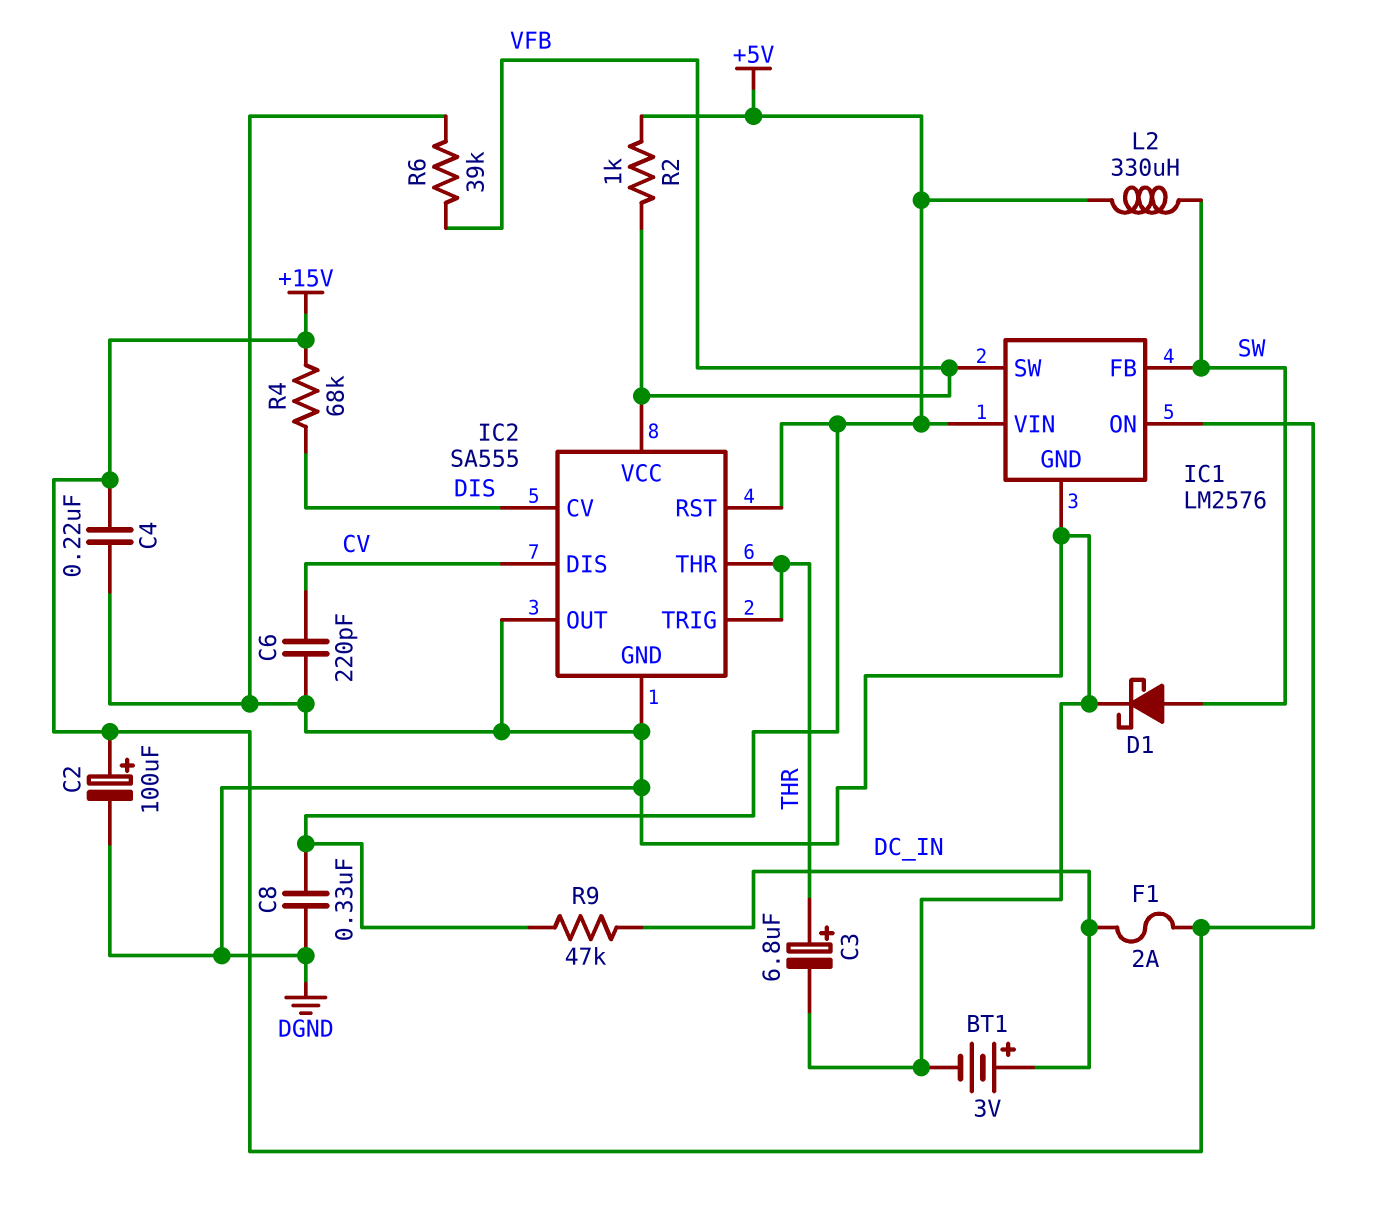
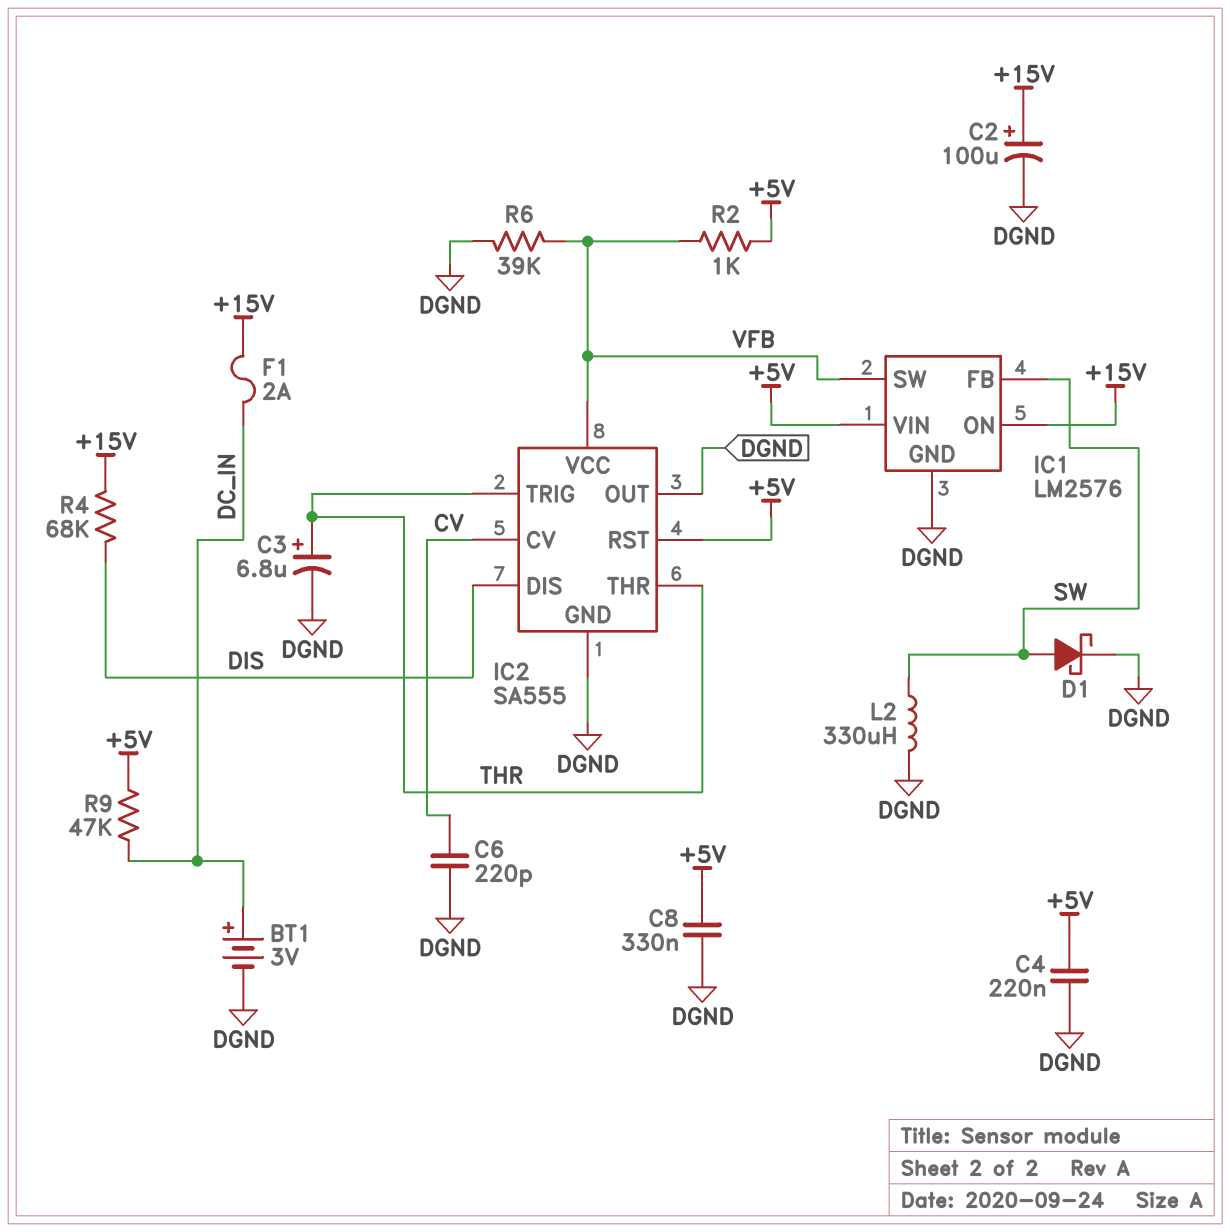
C4: 220nF (+15V, DGND) -> 220nF (+5V, DGND)
IC2 pin CV: DIS -> CV
IC2 pin DIS: CV -> DIS
L2: 330uH (+5V, SW) -> 330uH (DGND, SW)

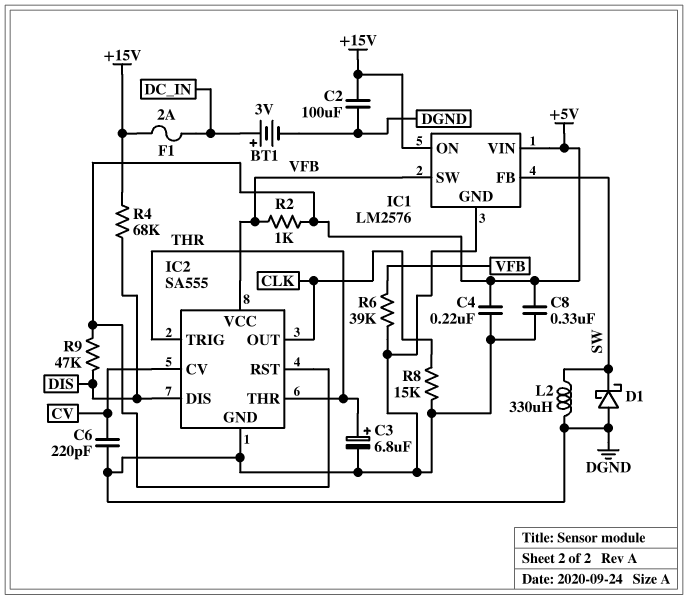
C2: 100uF (plus +15V, minus DGND) -> 100uF (+15V, DGND)
D1: schottky (A SW, K DGND) -> schottky (A DGND, K SW)
IC2 pin OUT: DGND -> CLK
R8: none -> 15k (CLK, DGND)
R9: 47k (+5V, DC_IN) -> 47k (+5V, DIS)

